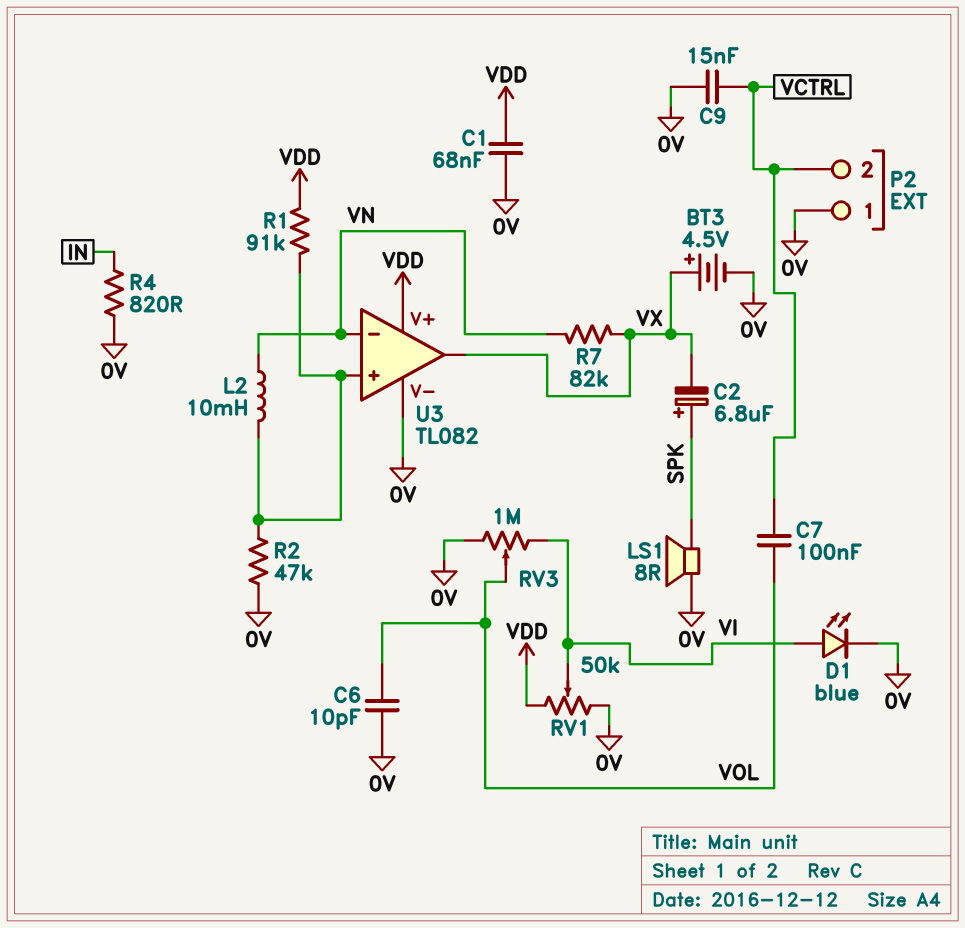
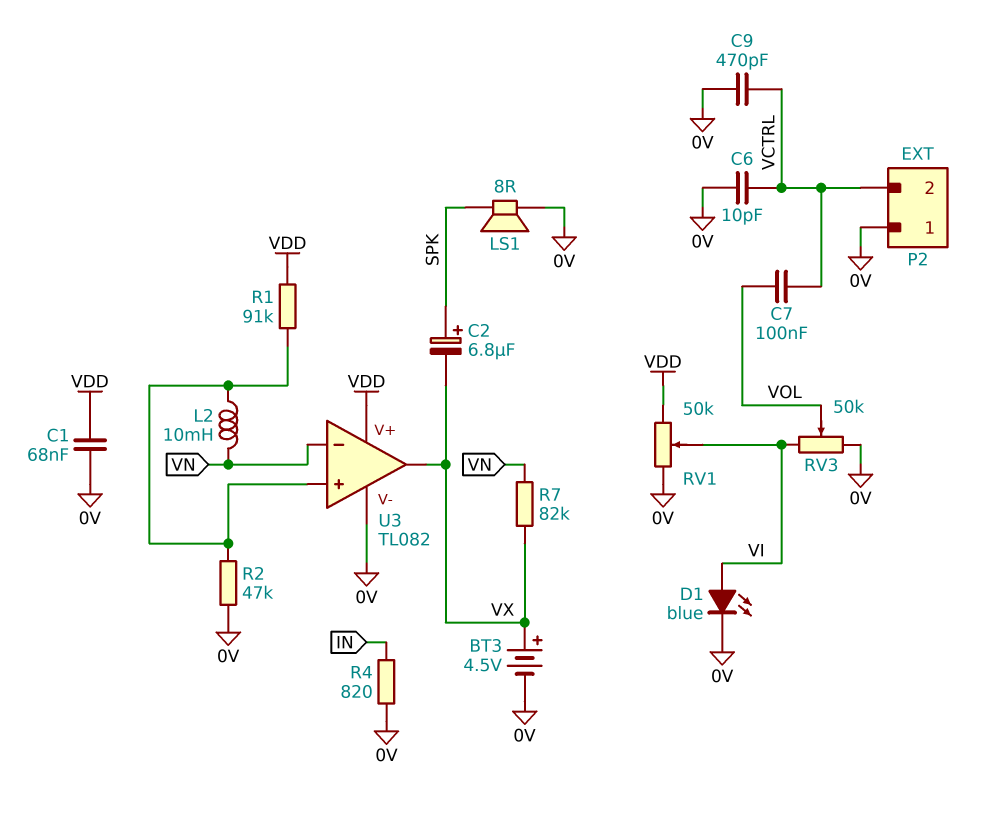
C6: 10pF (0V, VOL) -> 10pF (0V, VCTRL)
C9: 15nF (0V, VCTRL) -> 470pF (0V, VCTRL)
RV3: 1M (0V, VI, wiper VOL) -> 50k (0V, VI, wiper VOL)

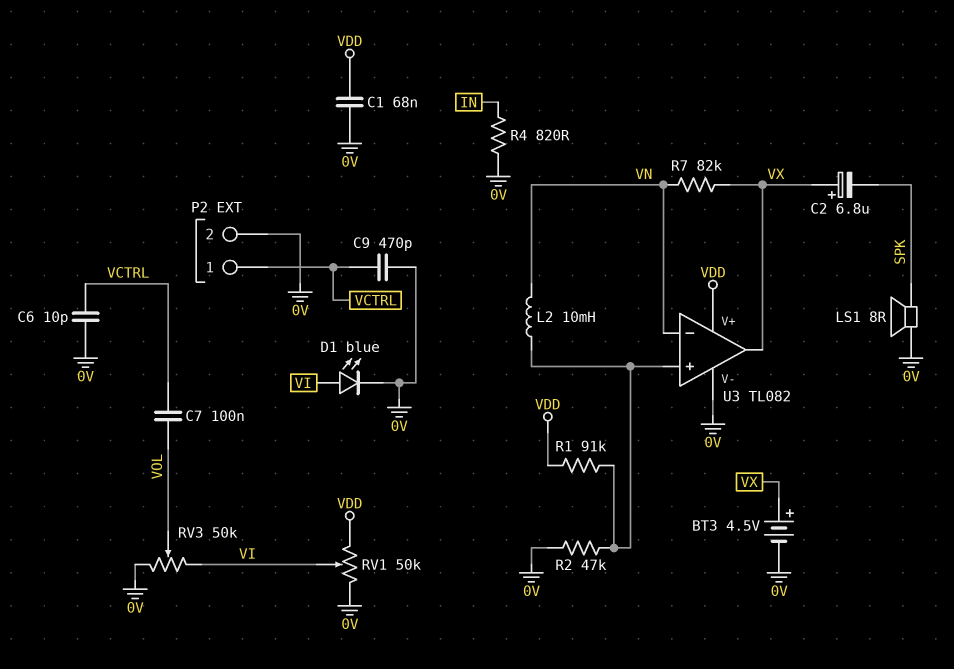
C2: 6.8uF (plus SPK, minus VX) -> 6.8uF (plus VX, minus SPK)
P2 pin 1: 0V -> VCTRL
P2 pin 2: VCTRL -> 0V

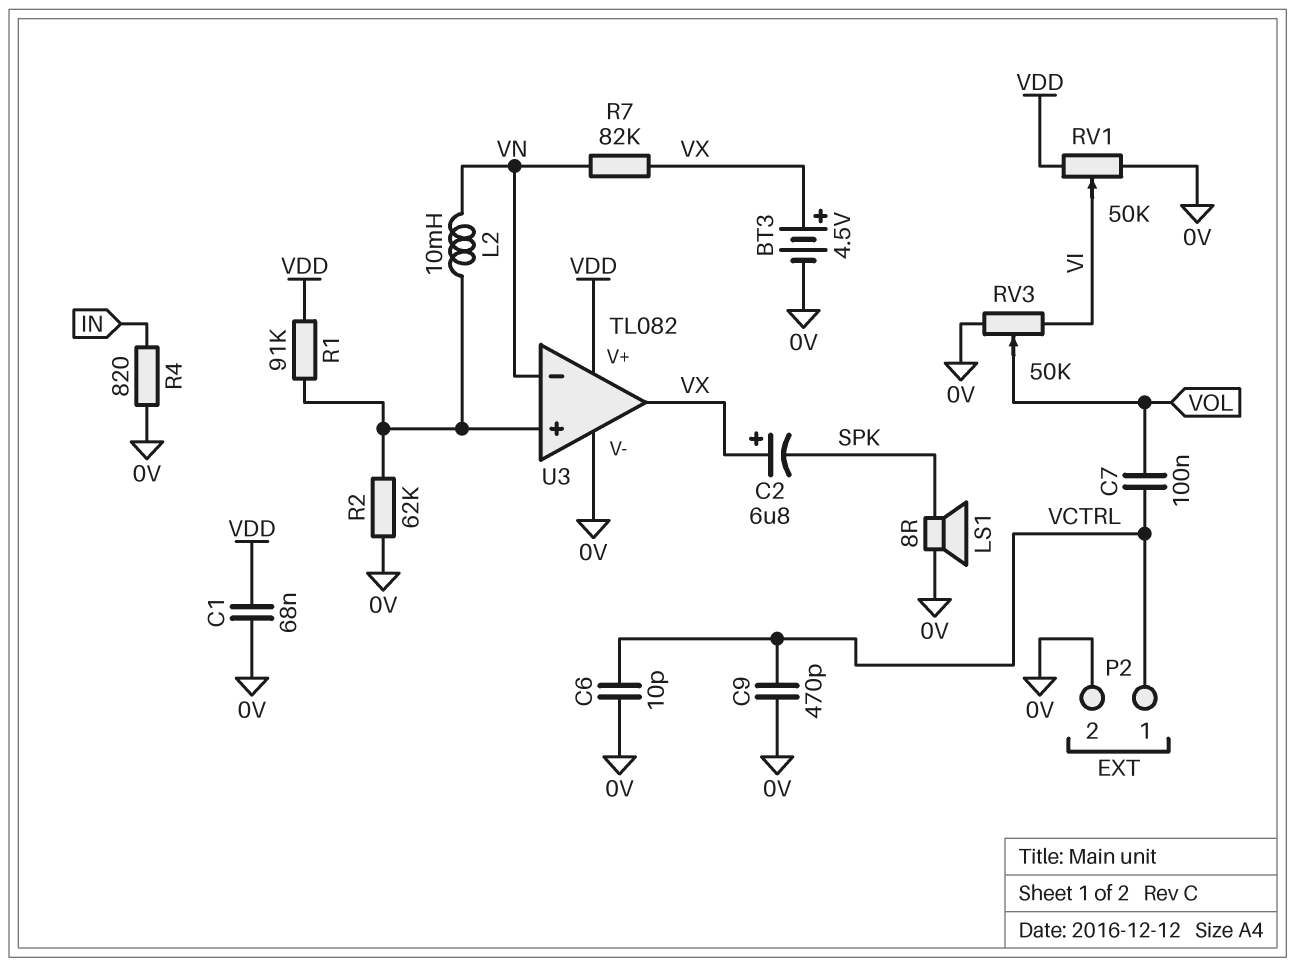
D1: LED blue (A VI, K 0V) -> none
R2: 47k (0V, U3/in+) -> 62k (0V, U3/in+)

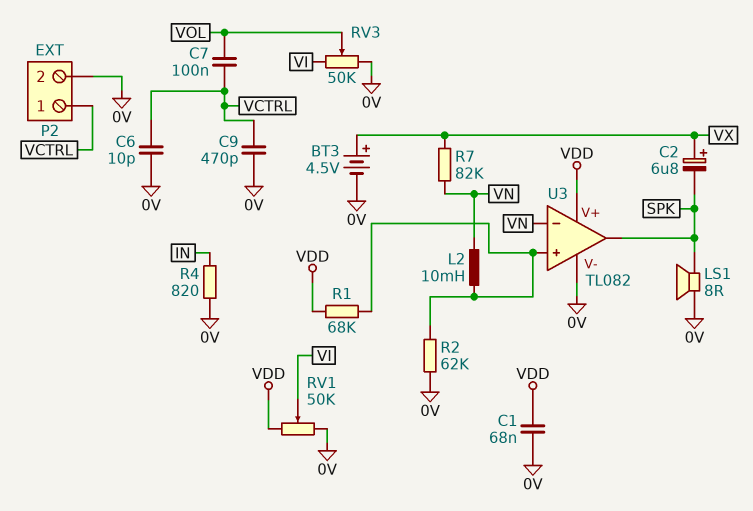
R1: 91k (U3/in+, VDD) -> 68k (U3/in+, VDD)
U3 pin out: VX -> SPK

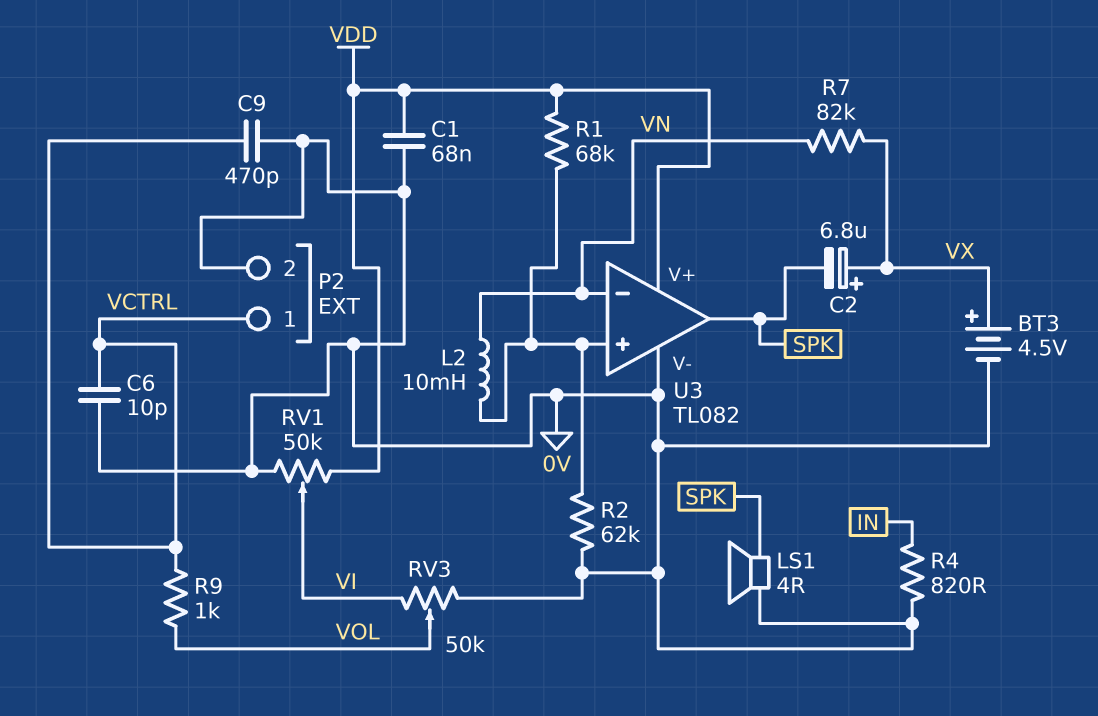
C7: 100nF (VCTRL, VOL) -> none
LS1: speaker 8R (0V, SPK) -> speaker 4R (0V, SPK)
R9: none -> 1k (VCTRL, VOL)

